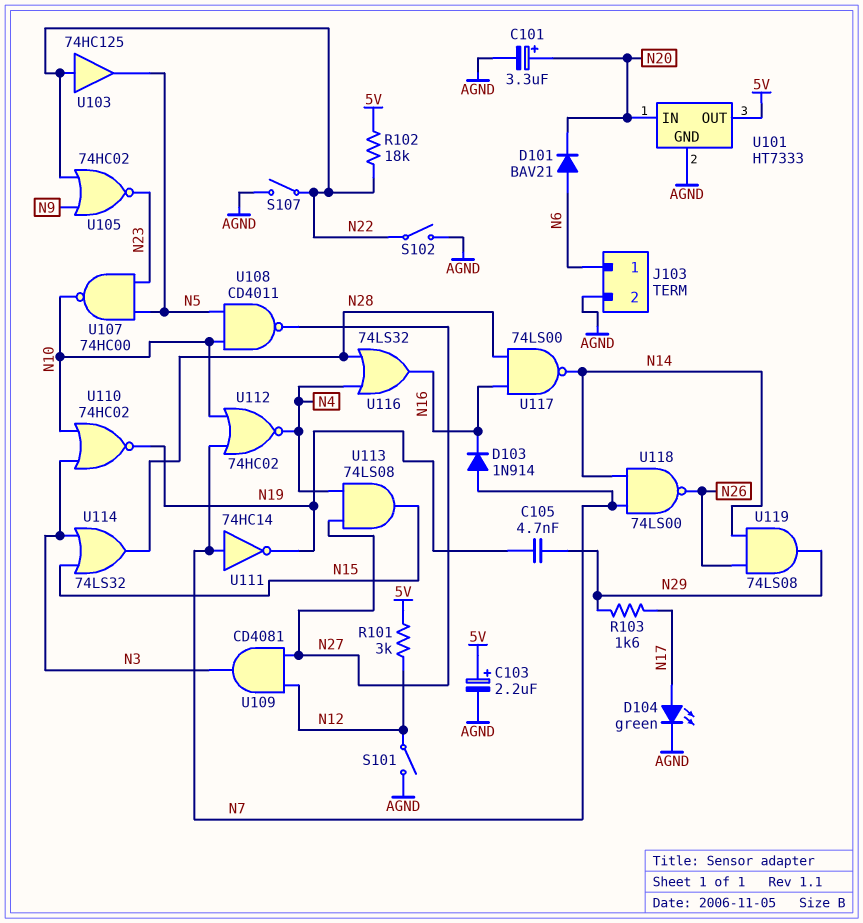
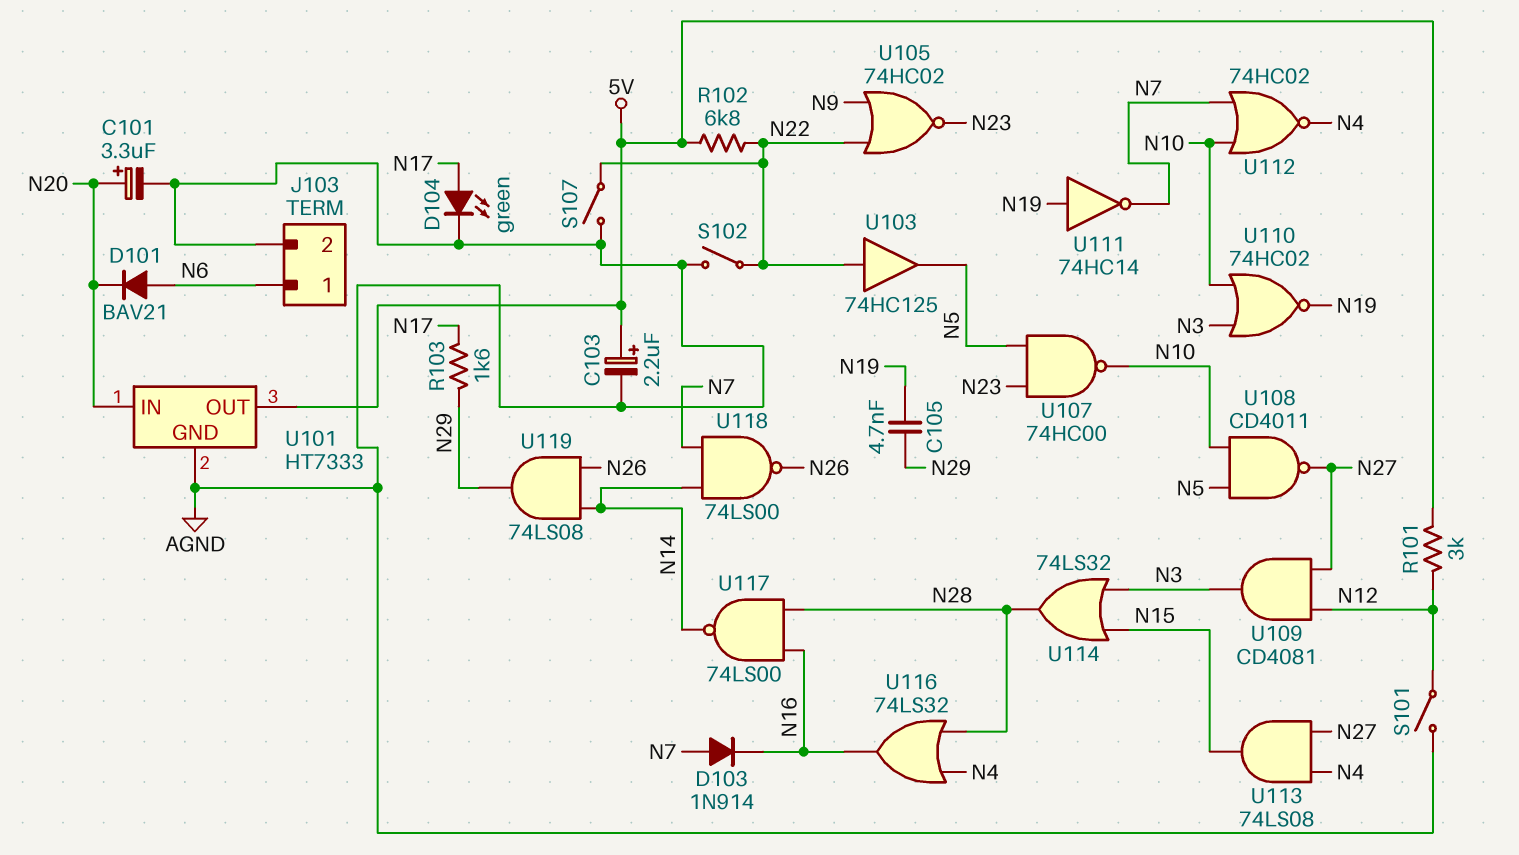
R102: 18k (5V, N22) -> 6.8k (5V, N22)
U111: NOT 74HC14 (in N7, out N19) -> NOT 74HC14 (in N19, out N7)

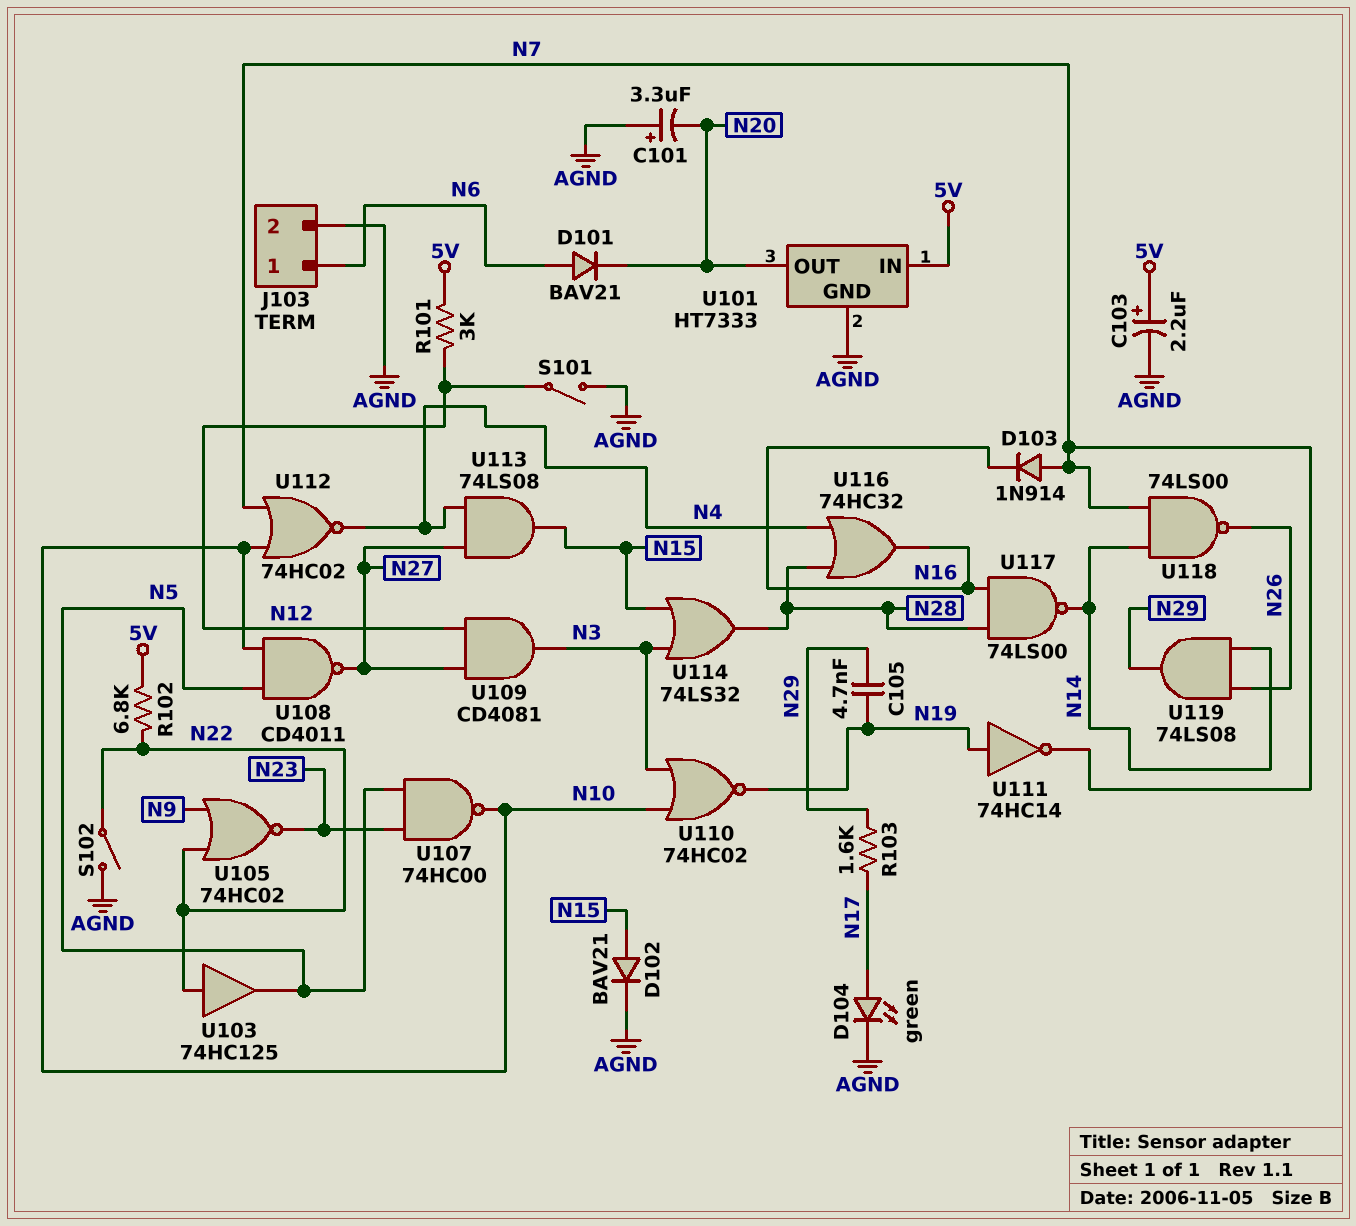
C101: 3.3uF (plus N20, minus AGND) -> 3.3uF (plus AGND, minus N20)
D102: none -> diode BAV21 (A N15, K AGND)
S107: switch (AGND, N22) -> none
U101 pin IN: N20 -> 5V
U101 pin OUT: 5V -> N20
U116: OR 74LS32 (in N4, in N28, out N16) -> OR 74HC32 (in N4, in N28, out N16)

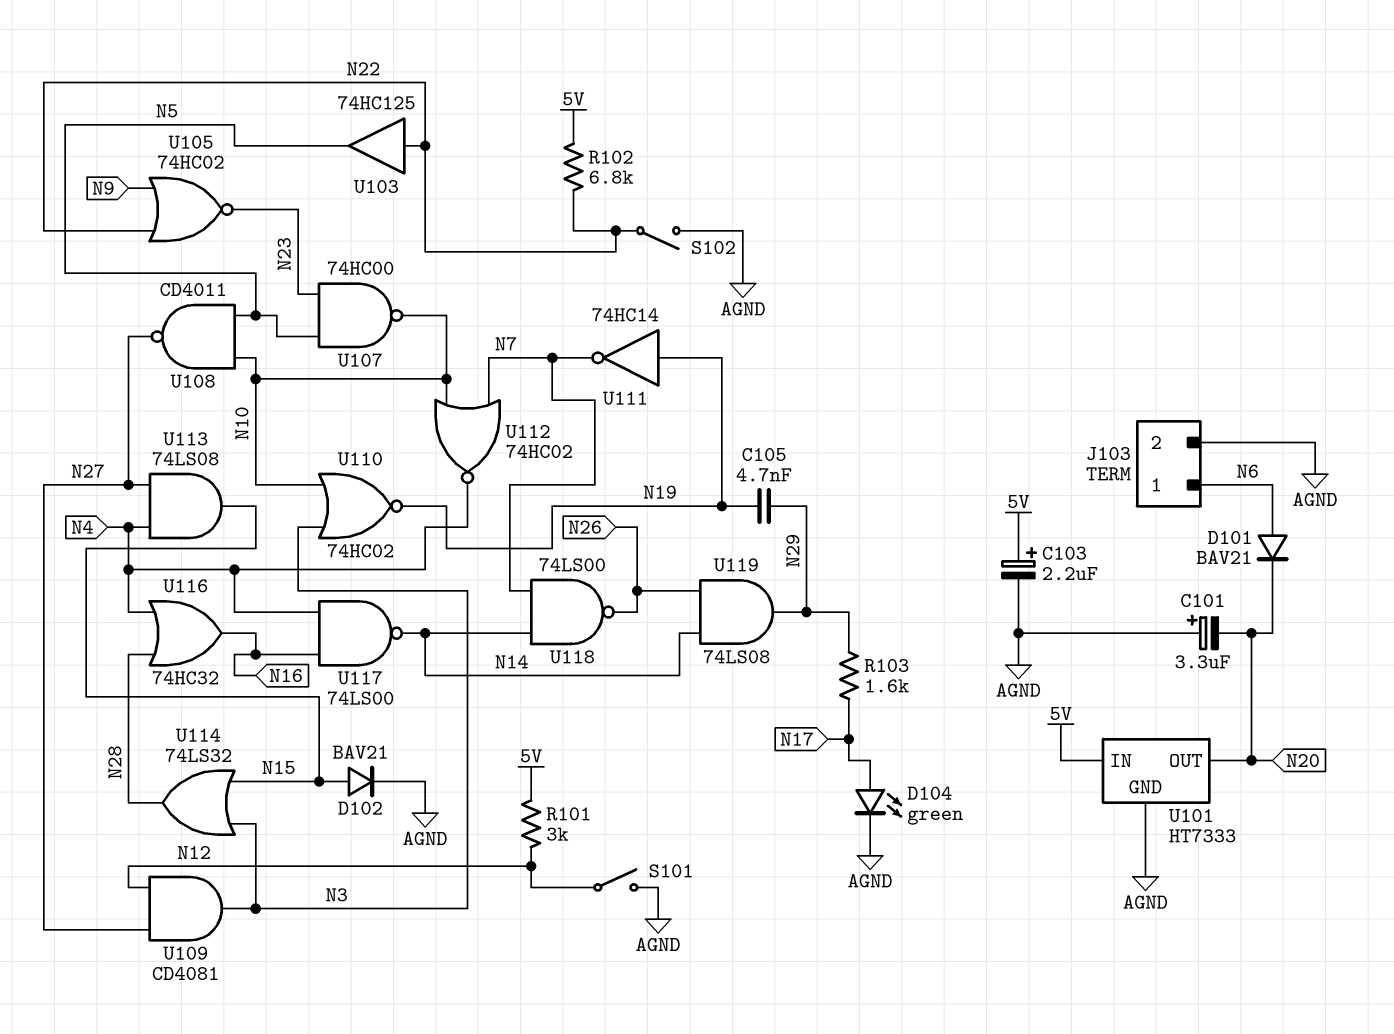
D103: diode 1N914 (A N7, K N16) -> none
U117: NAND 74LS00 (in N16, in N28, out N14) -> NAND 74LS00 (in N4, in N16, out N14)

